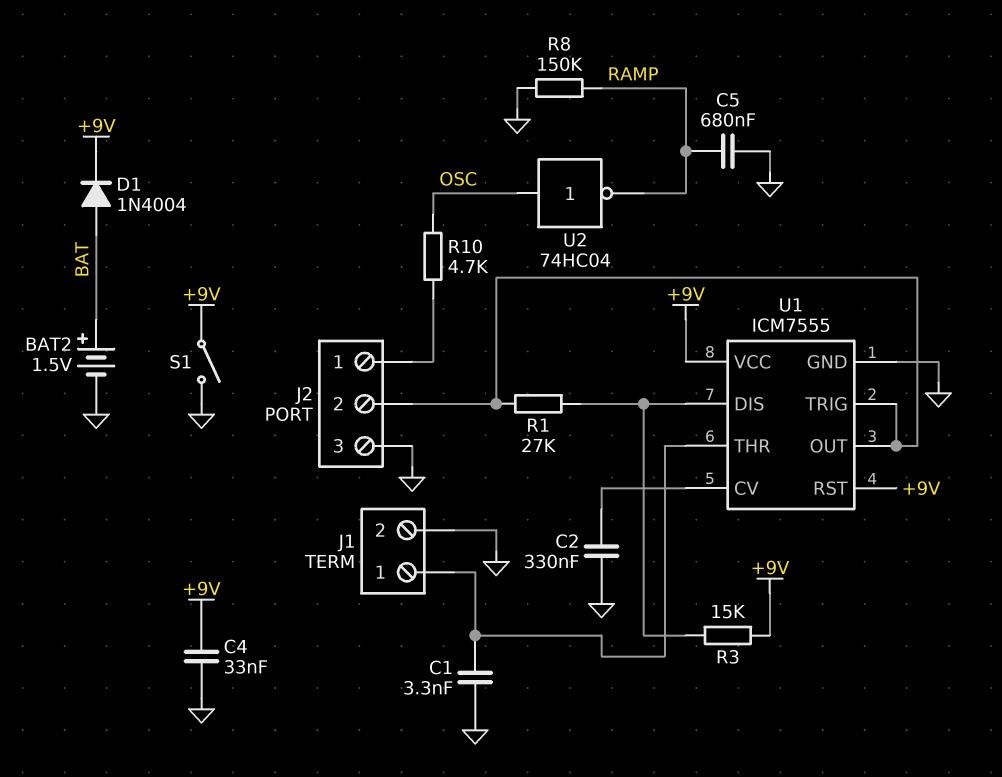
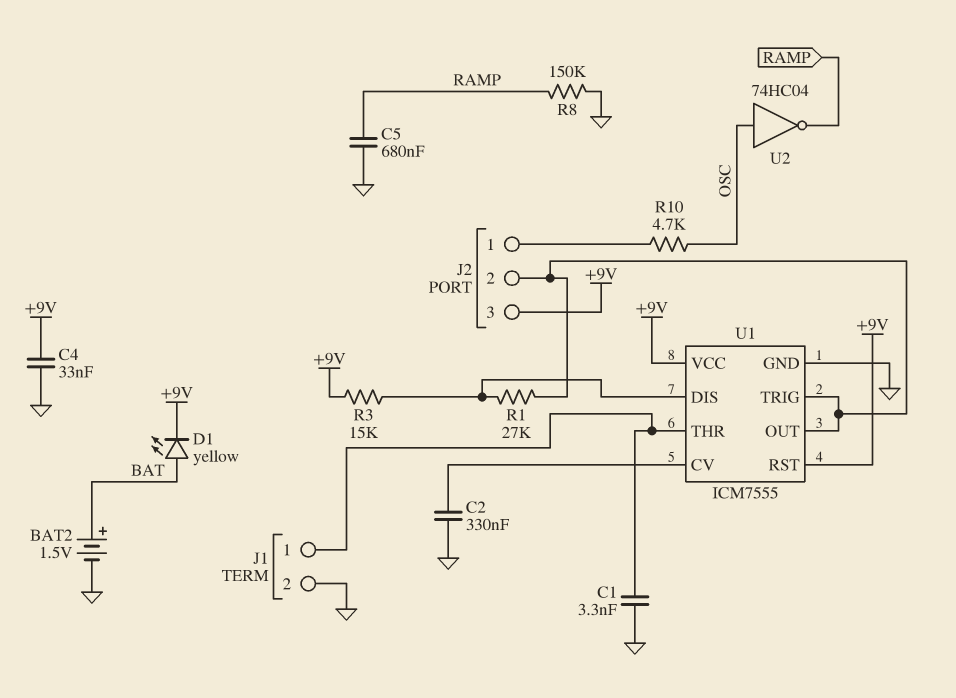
D1: diode 1N4004 (A BAT, K +9V) -> LED yellow (A BAT, K +9V)
J2 pin 3: GND -> +9V
S1: switch (+9V, GND) -> none

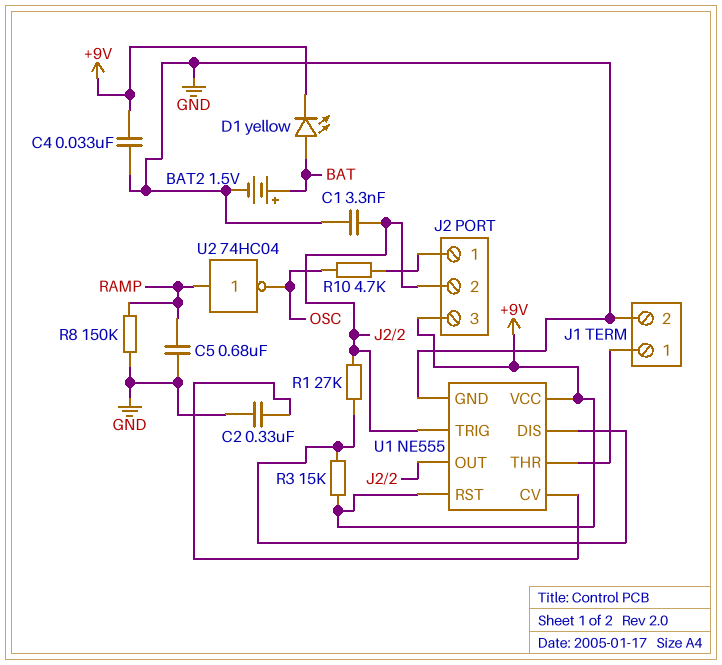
C1: 3.3nF (GND, J1/1) -> 3.3nF (GND, J2/2)
U1: ICM7555 -> NE555
U2: NOT 74HC04 (in OSC, out RAMP) -> NOT 74HC04 (in RAMP, out OSC)

